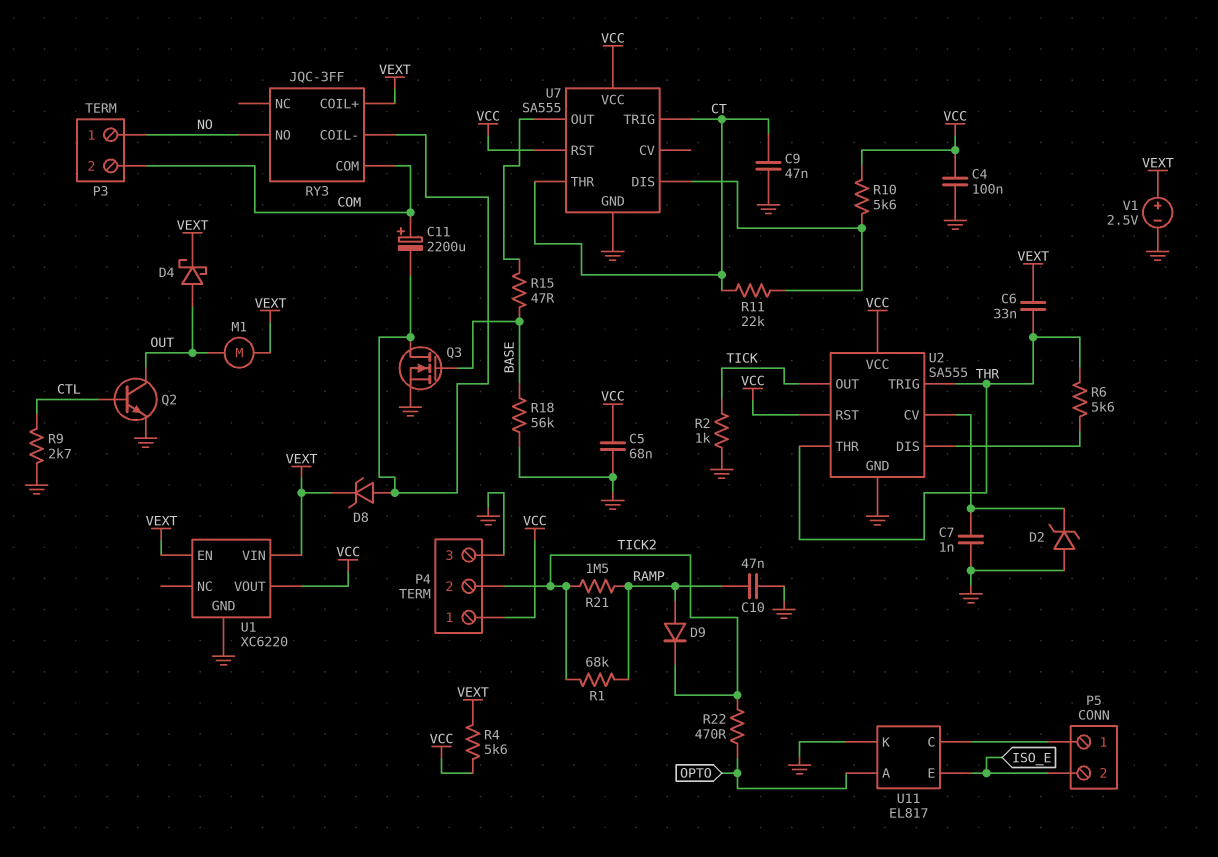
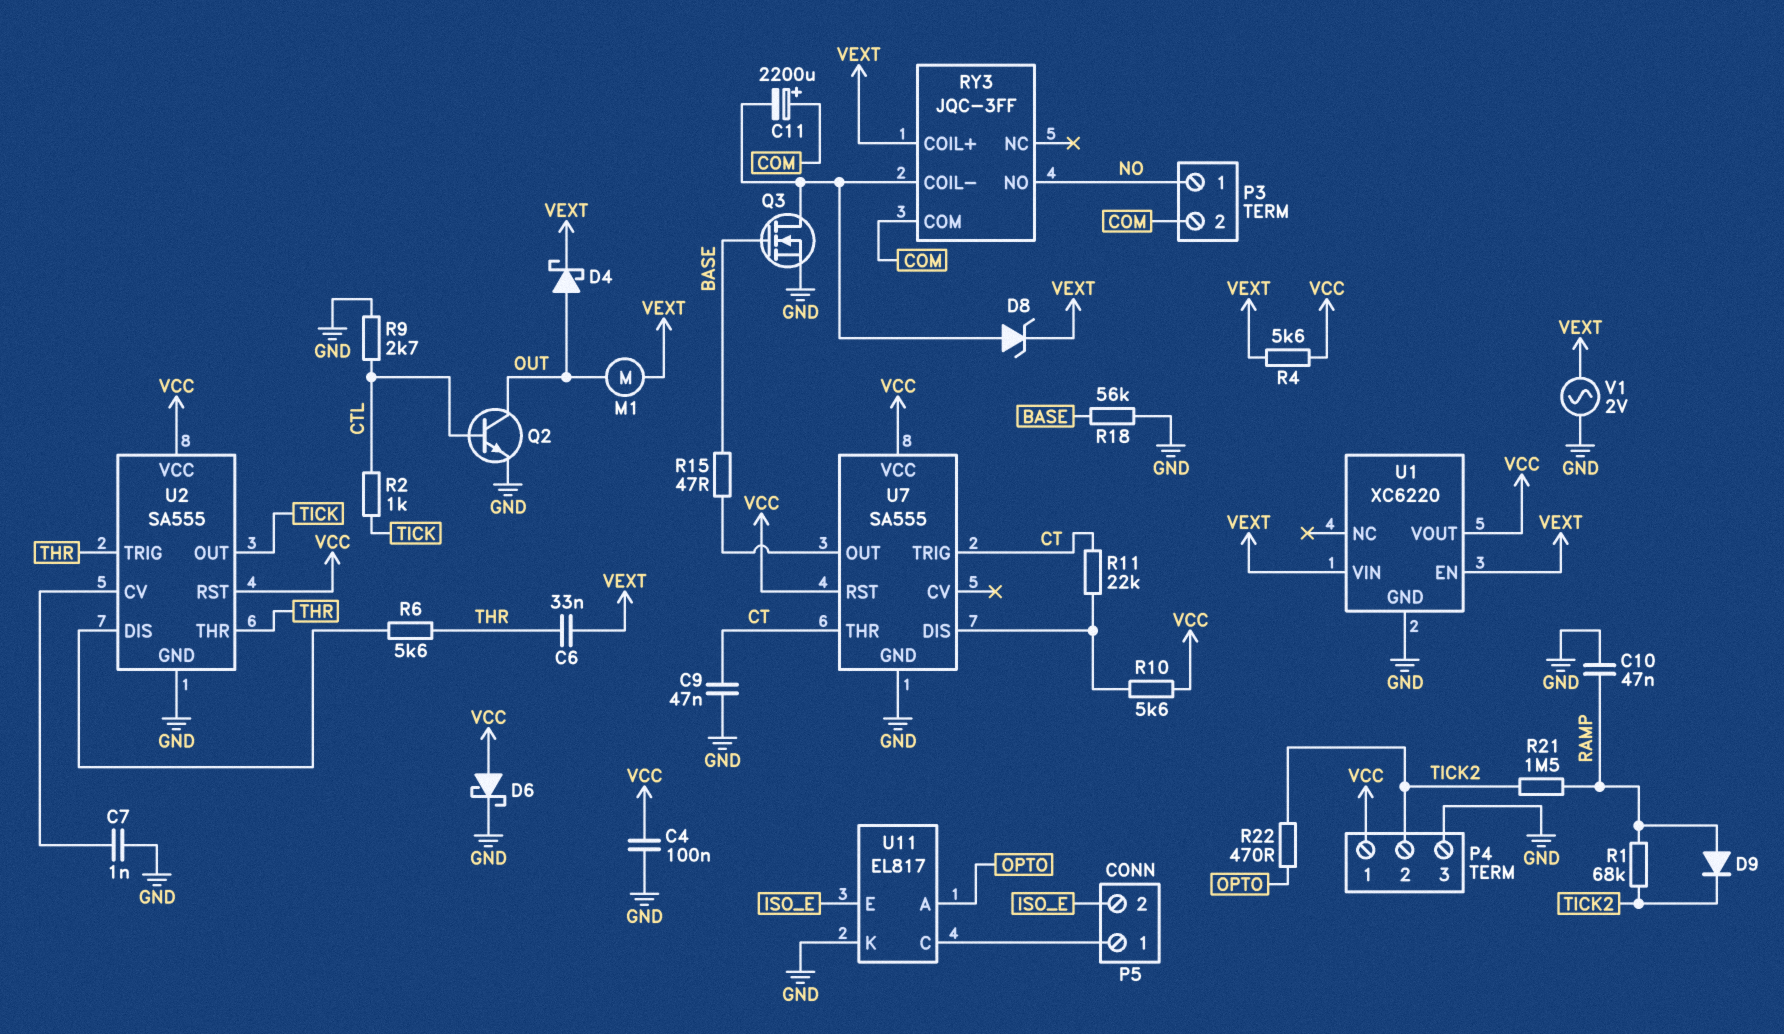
C5: 68nF (GND, VCC) -> none
D2: zener (A GND, K U2/CV) -> none
D6: none -> schottky (A VCC, K GND)
R2: 1k (GND, TICK) -> 1k (CTL, TICK)
V1: 2.5V (plus VEXT, minus GND) -> AC 2V (GND, VEXT)

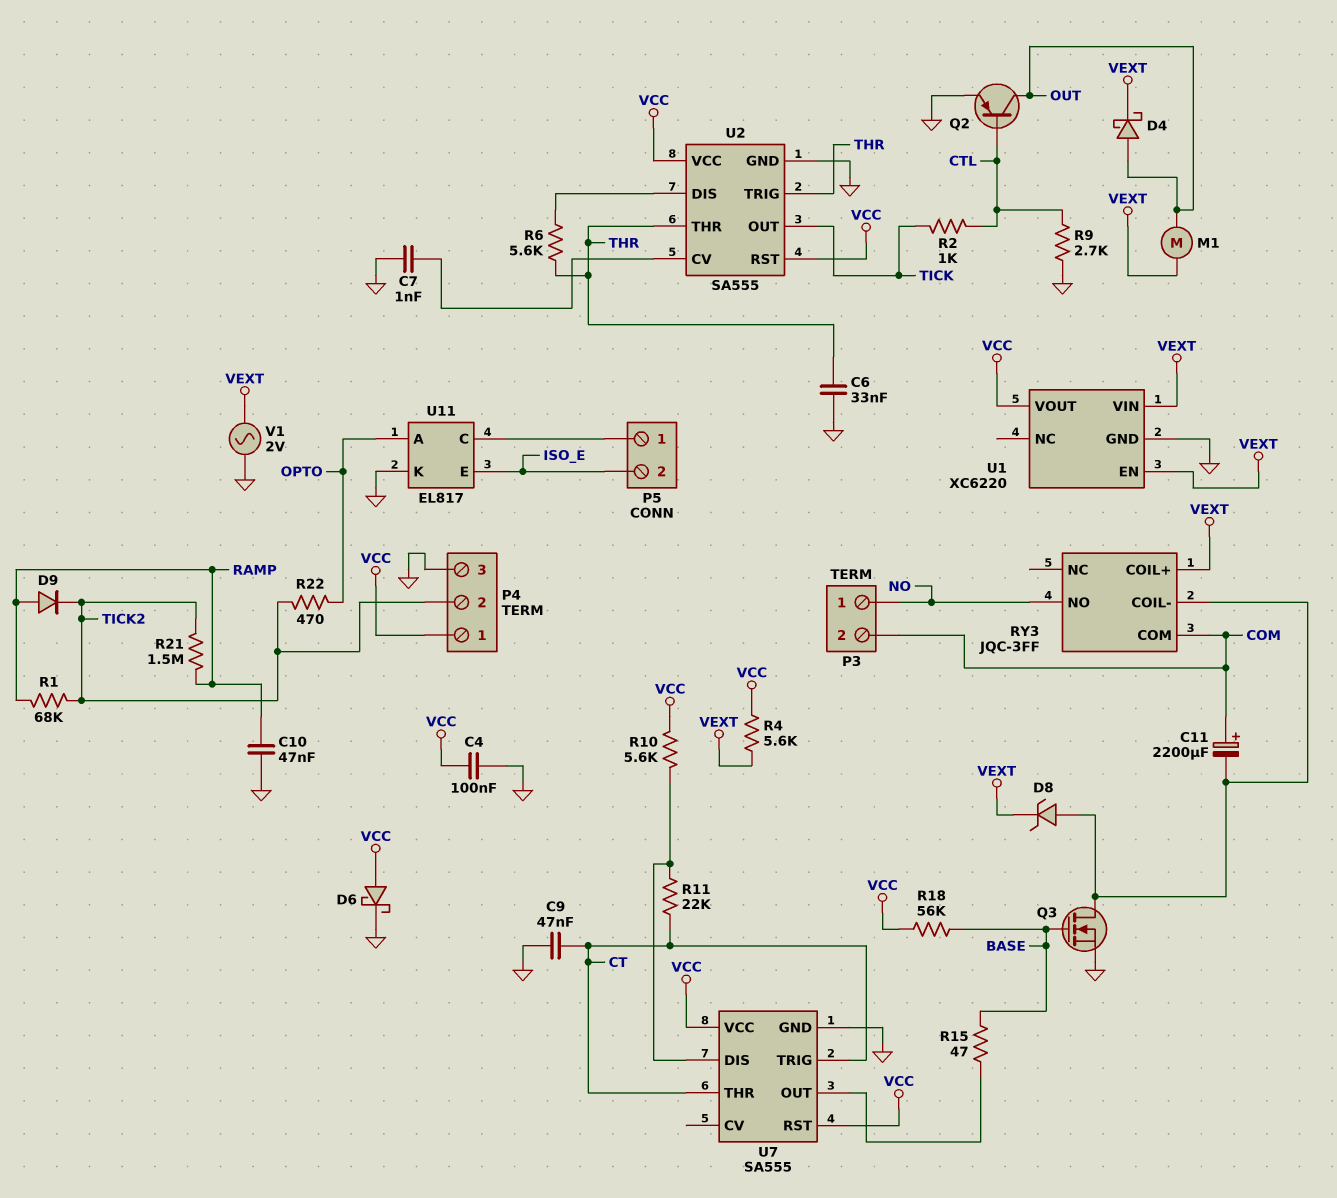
C6: 33nF (THR, VEXT) -> 33nF (GND, THR)
Q2: NPN (B CTL, C OUT, E GND) -> PNP (B CTL, C OUT, E GND)
R18: 56k (BASE, GND) -> 56k (BASE, VCC)

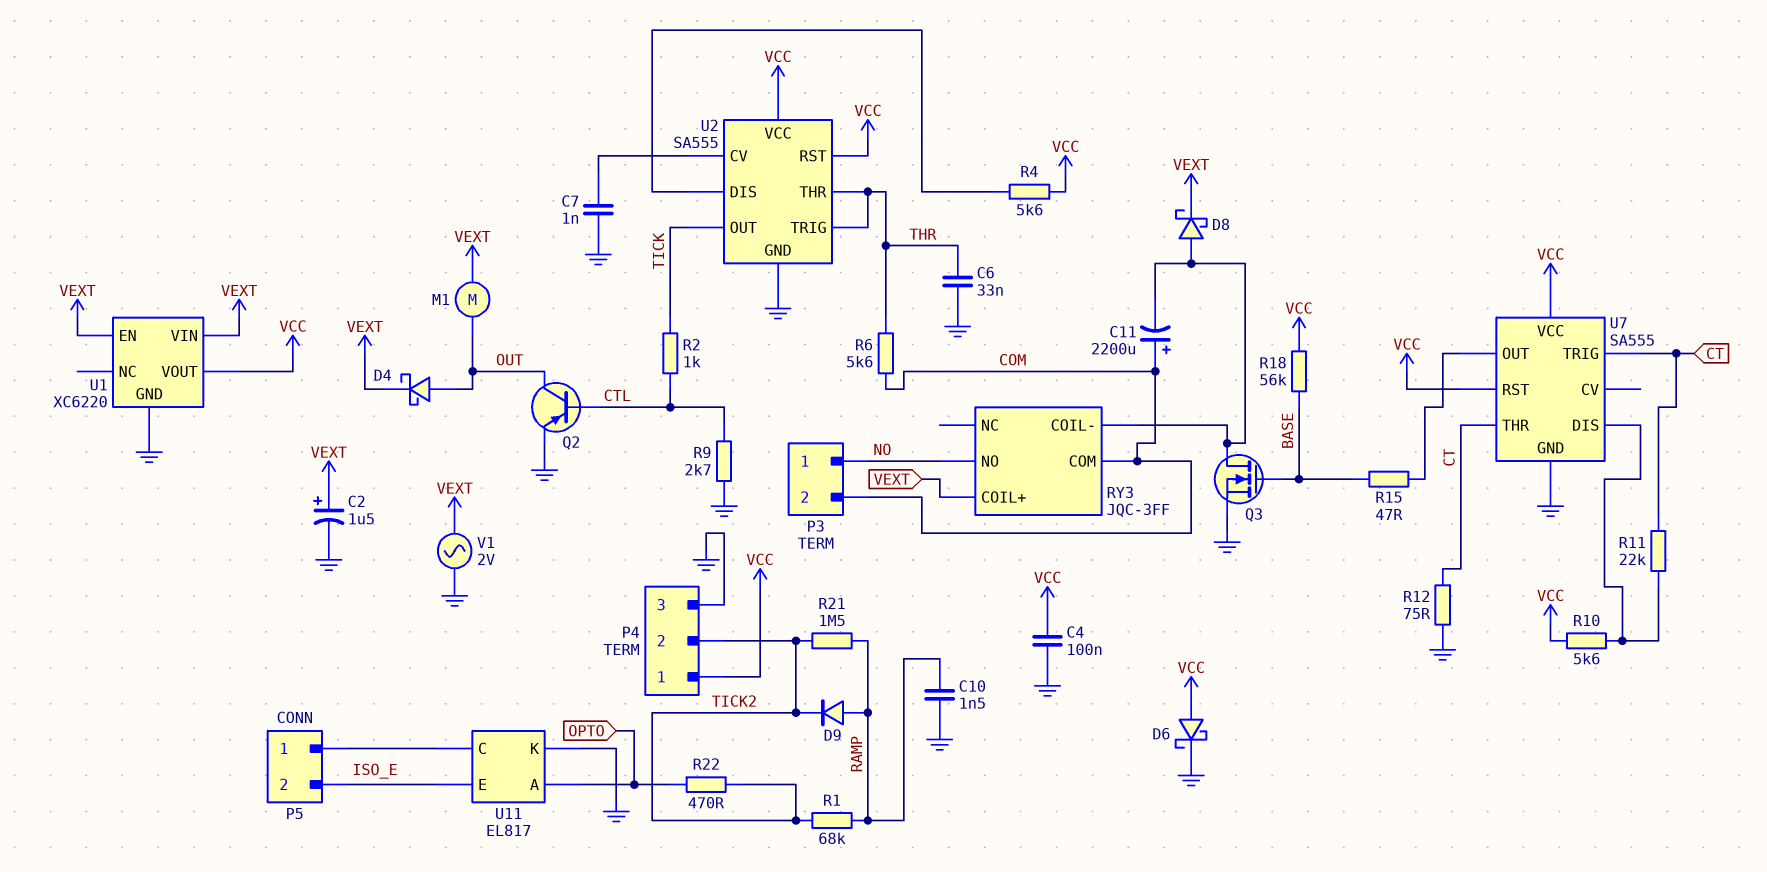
C2: none -> 1.5uF (plus VEXT, minus GND)
C9: 47nF (CT, GND) -> none
C10: 47nF (GND, RAMP) -> 1.5nF (GND, RAMP)
D8: zener (A RY3/COIL-, K VEXT) -> schottky (A RY3/COIL-, K VEXT)
R4: 5.6k (VCC, VEXT) -> 5.6k (U2/DIS, VCC)
R6: 5.6k (THR, U2/DIS) -> 5.6k (COM, THR)
R12: none -> 75 (CT, GND)

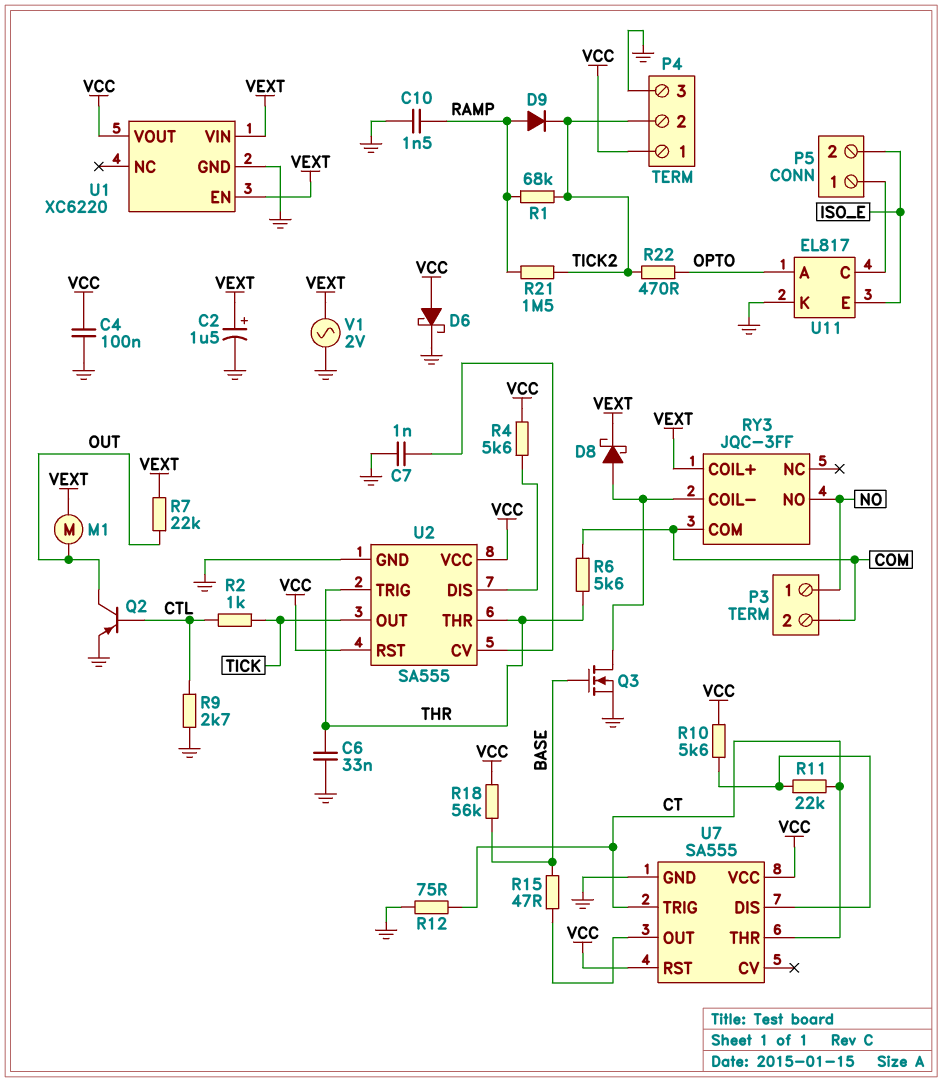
C11: 2200uF (plus COM, minus RY3/COIL-) -> none
D4: schottky (A OUT, K VEXT) -> none
R7: none -> 22k (OUT, VEXT)

